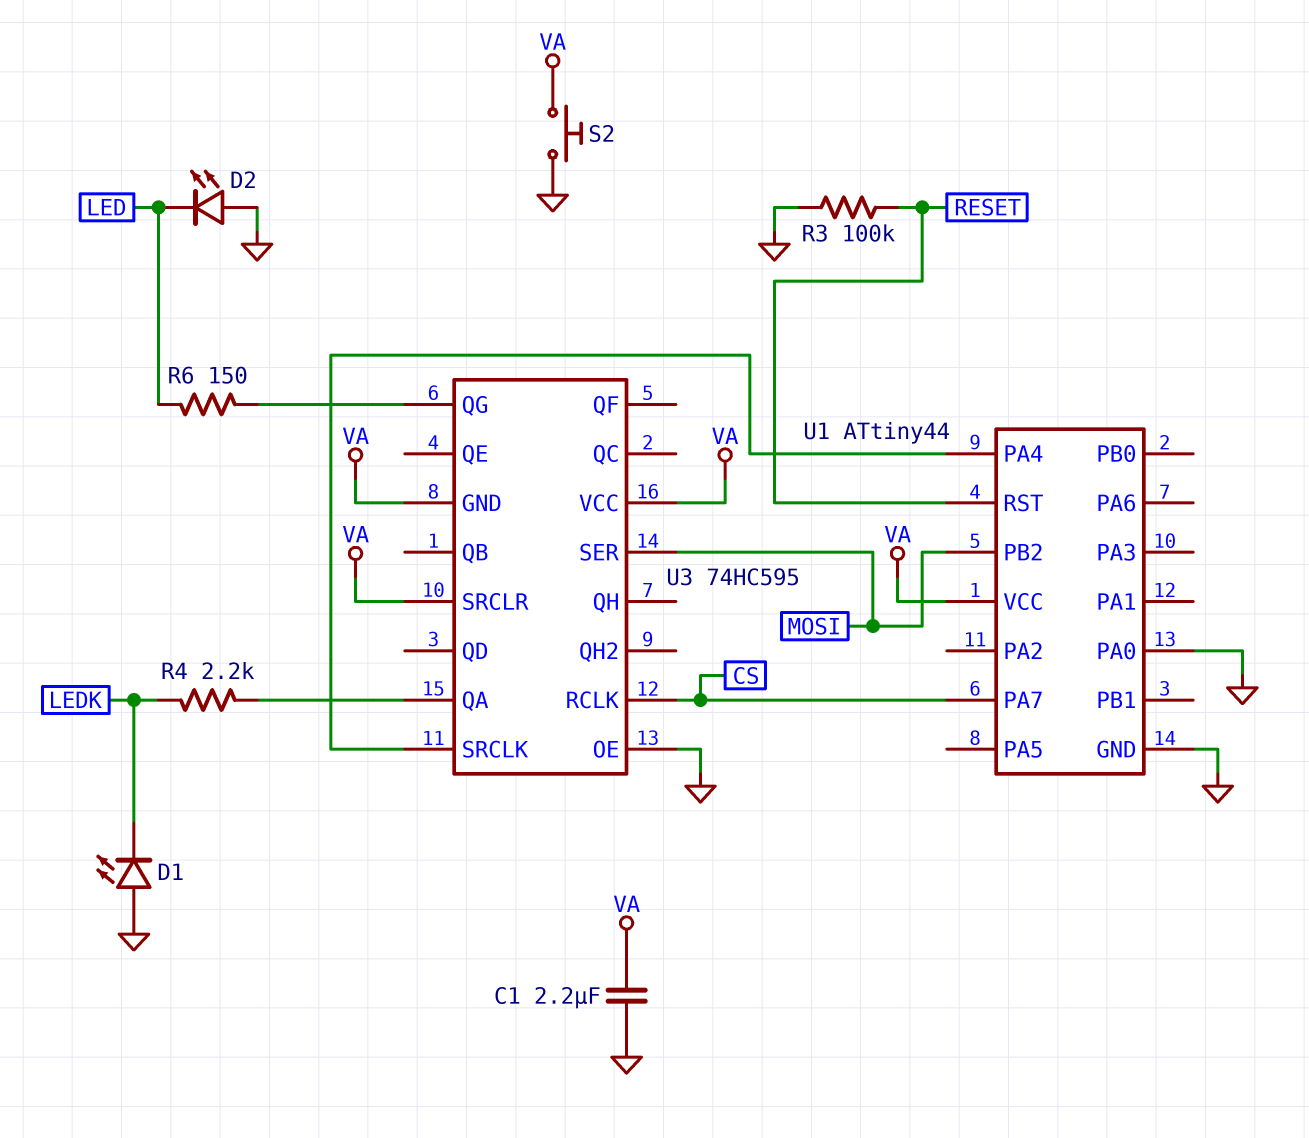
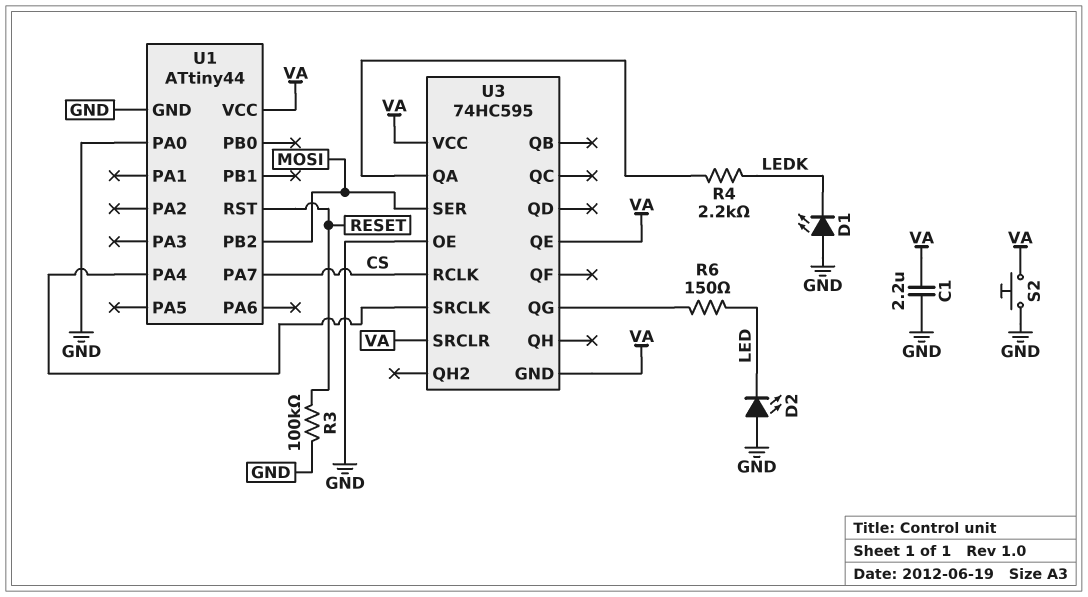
U3 pin QE: none -> VA

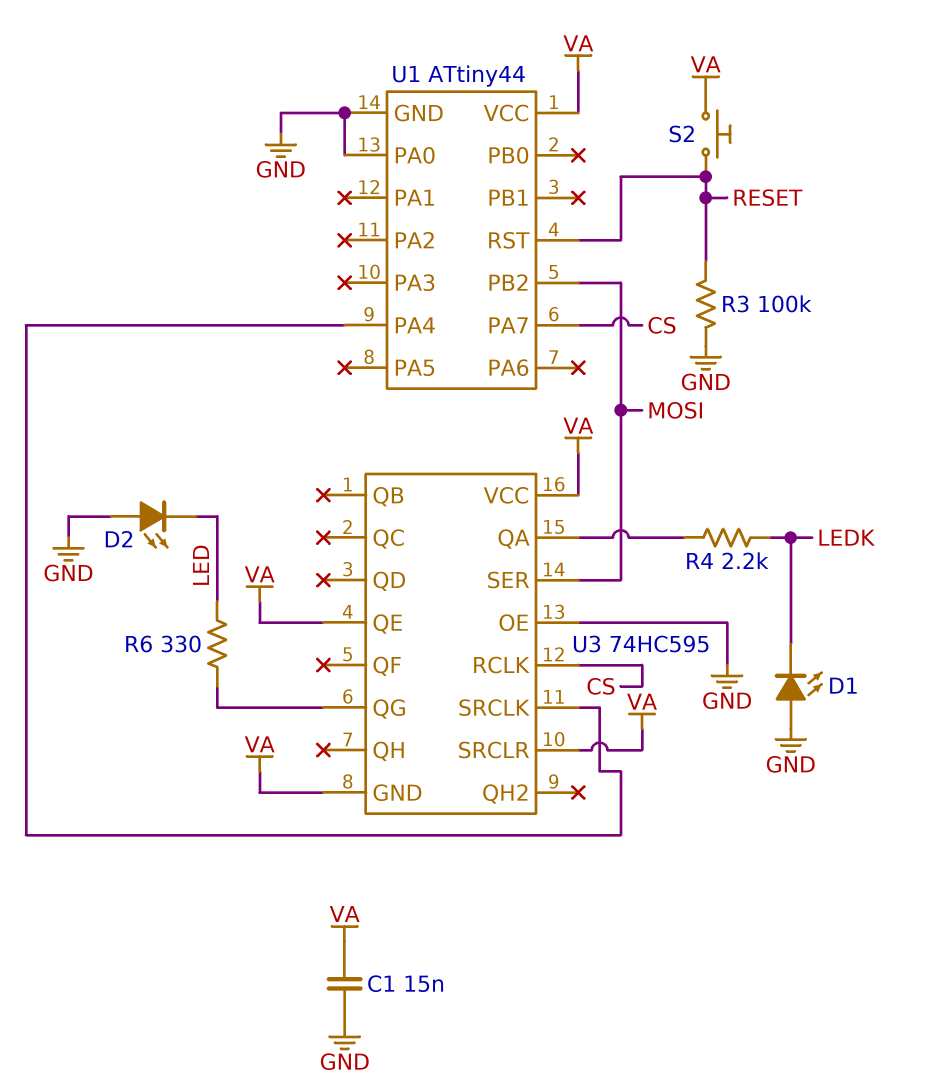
C1: 2.2uF (GND, VA) -> 15nF (GND, VA)
R6: 150 (LED, U3/QG) -> 330 (LED, U3/QG)
S2: button (GND, VA) -> button (RESET, VA)

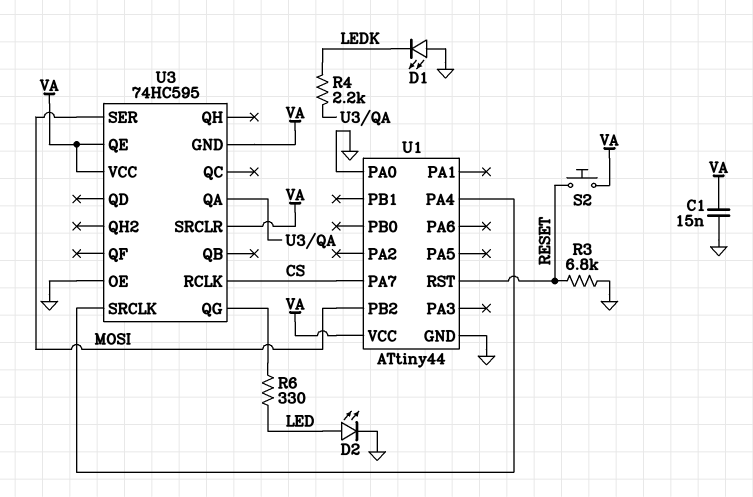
D2: LED (A GND, K LED) -> LED (A LED, K GND)
R3: 100k (GND, RESET) -> 6.8k (GND, RESET)

